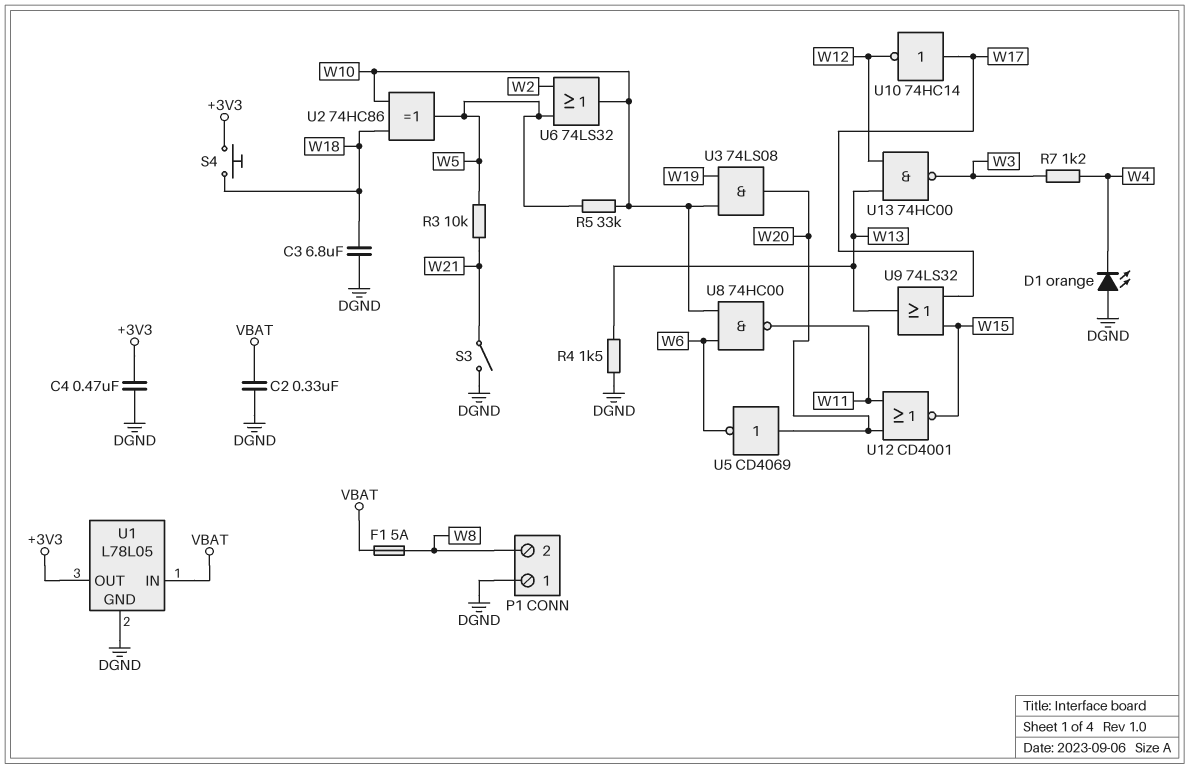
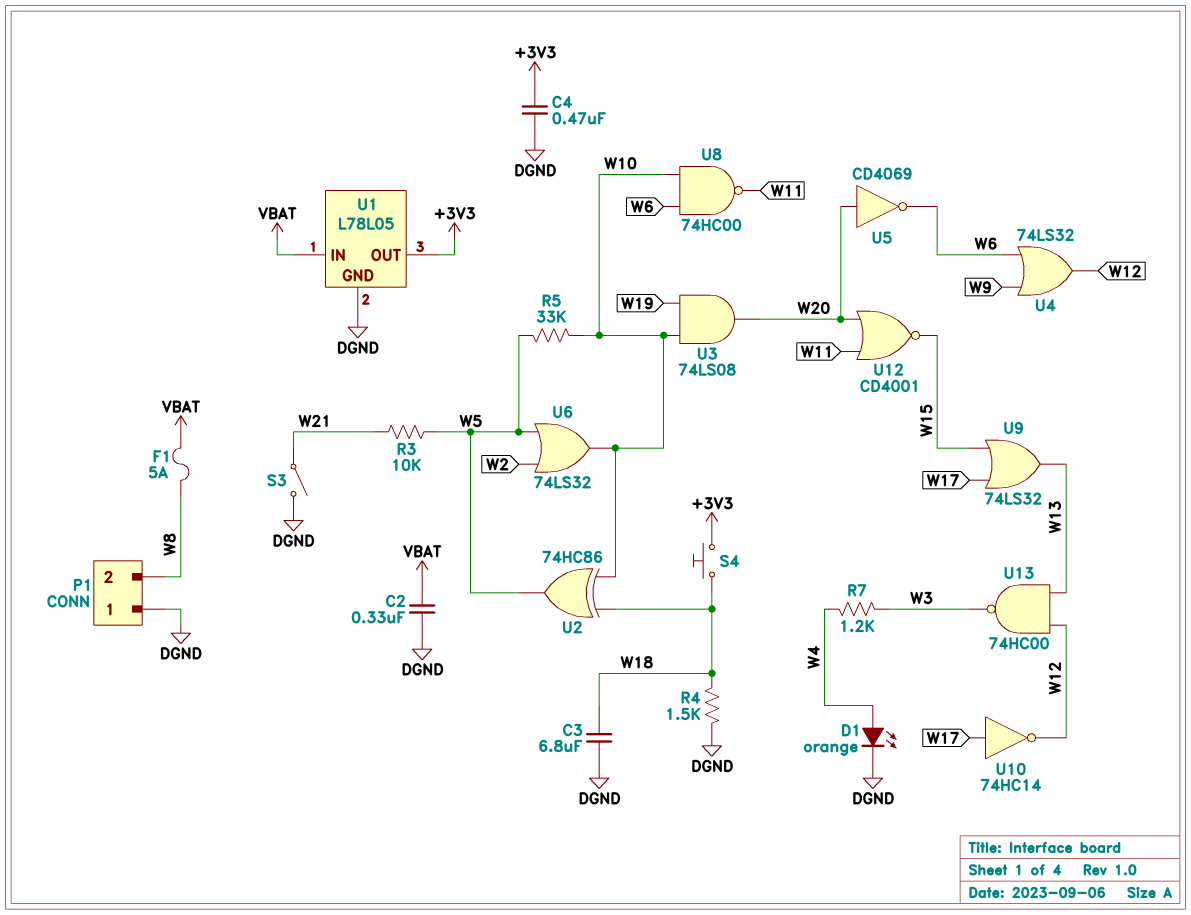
D1: LED orange (A DGND, K W4) -> LED orange (A W4, K DGND)
R4: 1.5k (DGND, W13) -> 1.5k (DGND, W18)
U4: none -> OR 74LS32 (in W6, in W9, out W12)

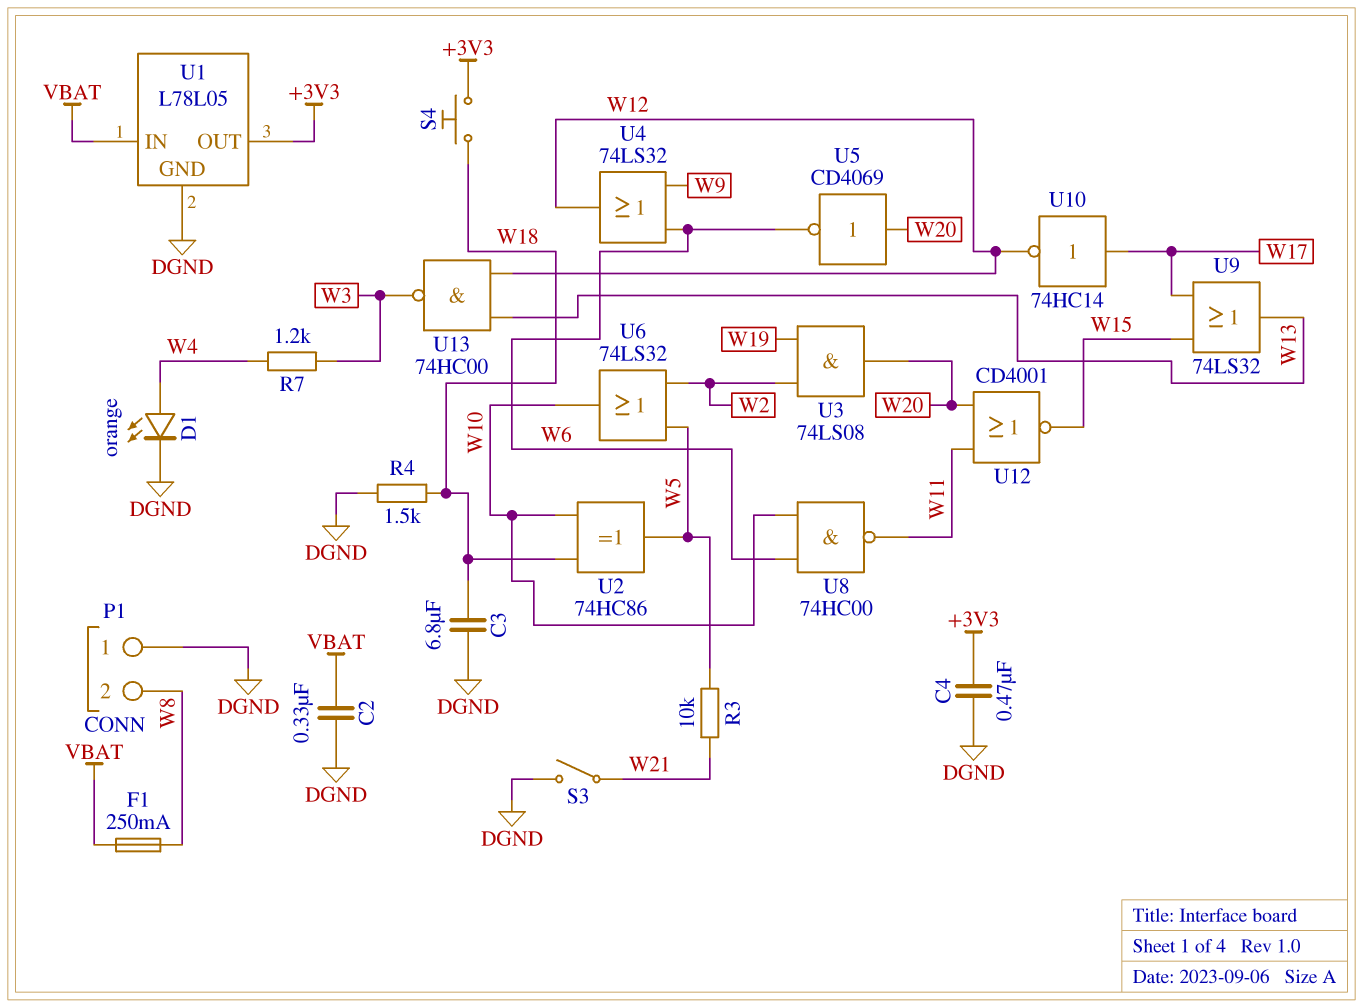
F1: 5A (VBAT, W8) -> 250mA (VBAT, W8)
R5: 33k (W5, W10) -> none
U3: AND 74LS08 (in W10, in W19, out W20) -> AND 74LS08 (in W2, in W19, out W20)

